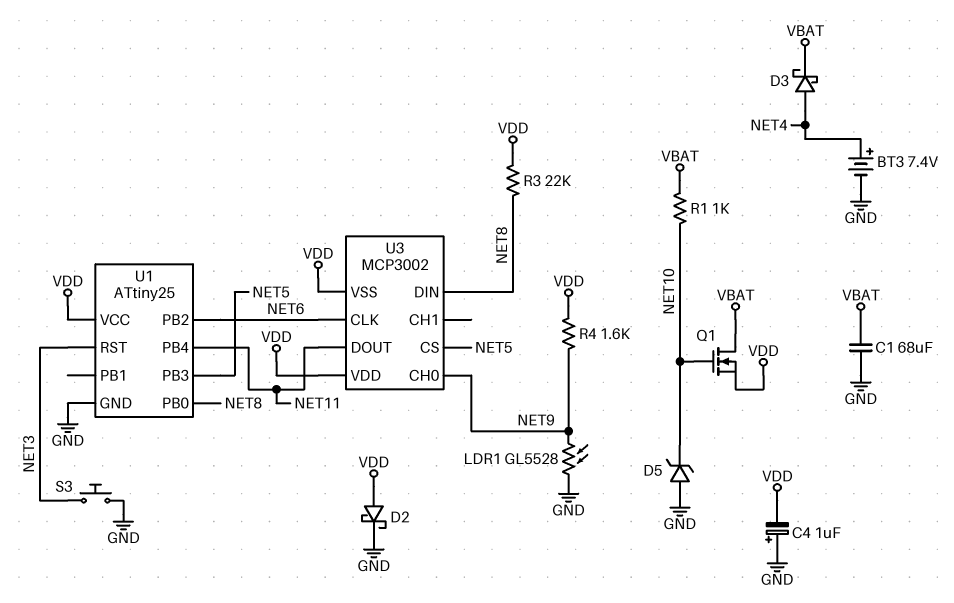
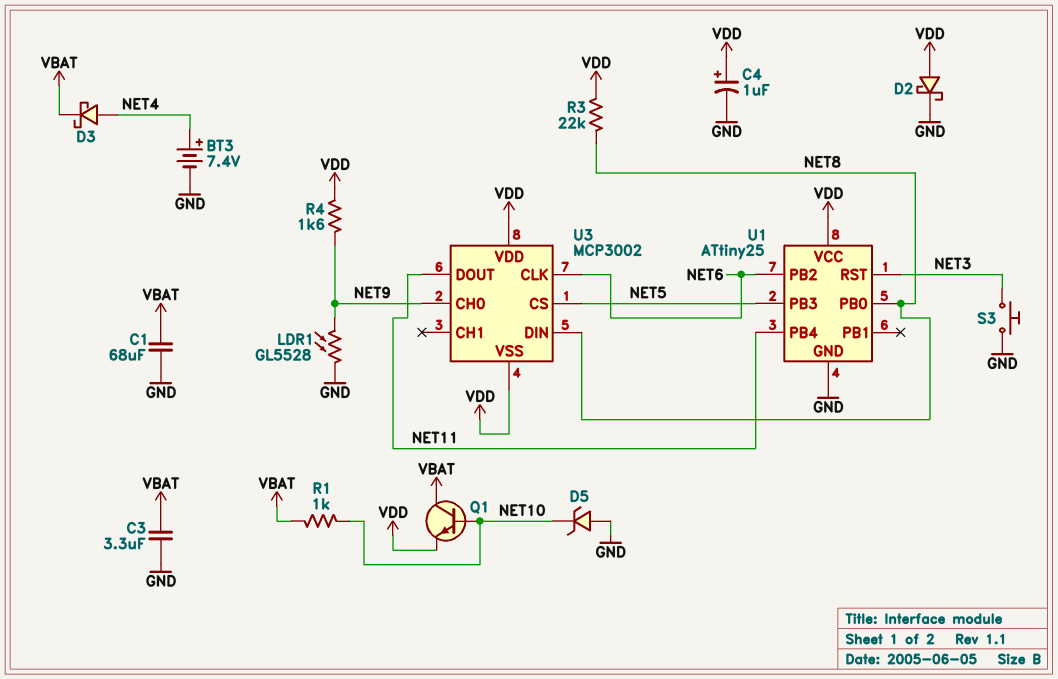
C3: none -> 3.3uF (GND, VBAT)
C4: 1uF (plus GND, minus VDD) -> 1uF (plus VDD, minus GND)
Q1: NMOS (G NET10, D VBAT, S VDD) -> NPN (B NET10, C VBAT, E VDD)

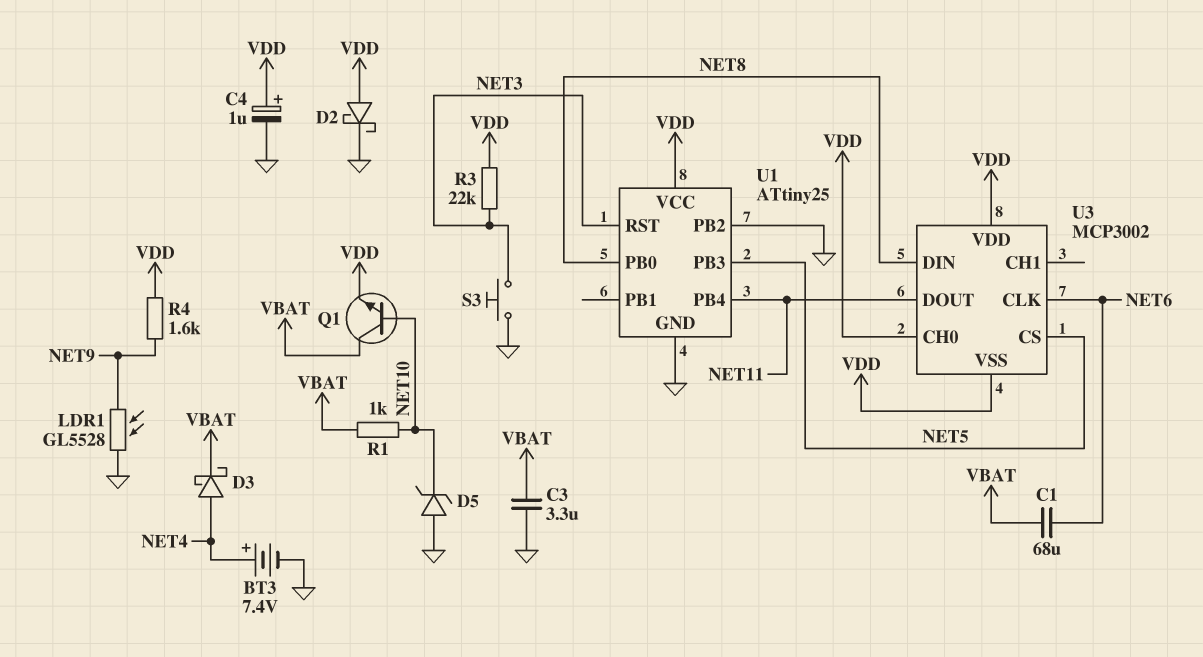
C1: 68uF (GND, VBAT) -> 68uF (NET6, VBAT)
R3: 22k (NET8, VDD) -> 22k (NET3, VDD)
U1 pin PB2: NET6 -> GND
U3 pin CH0: NET9 -> VDD

